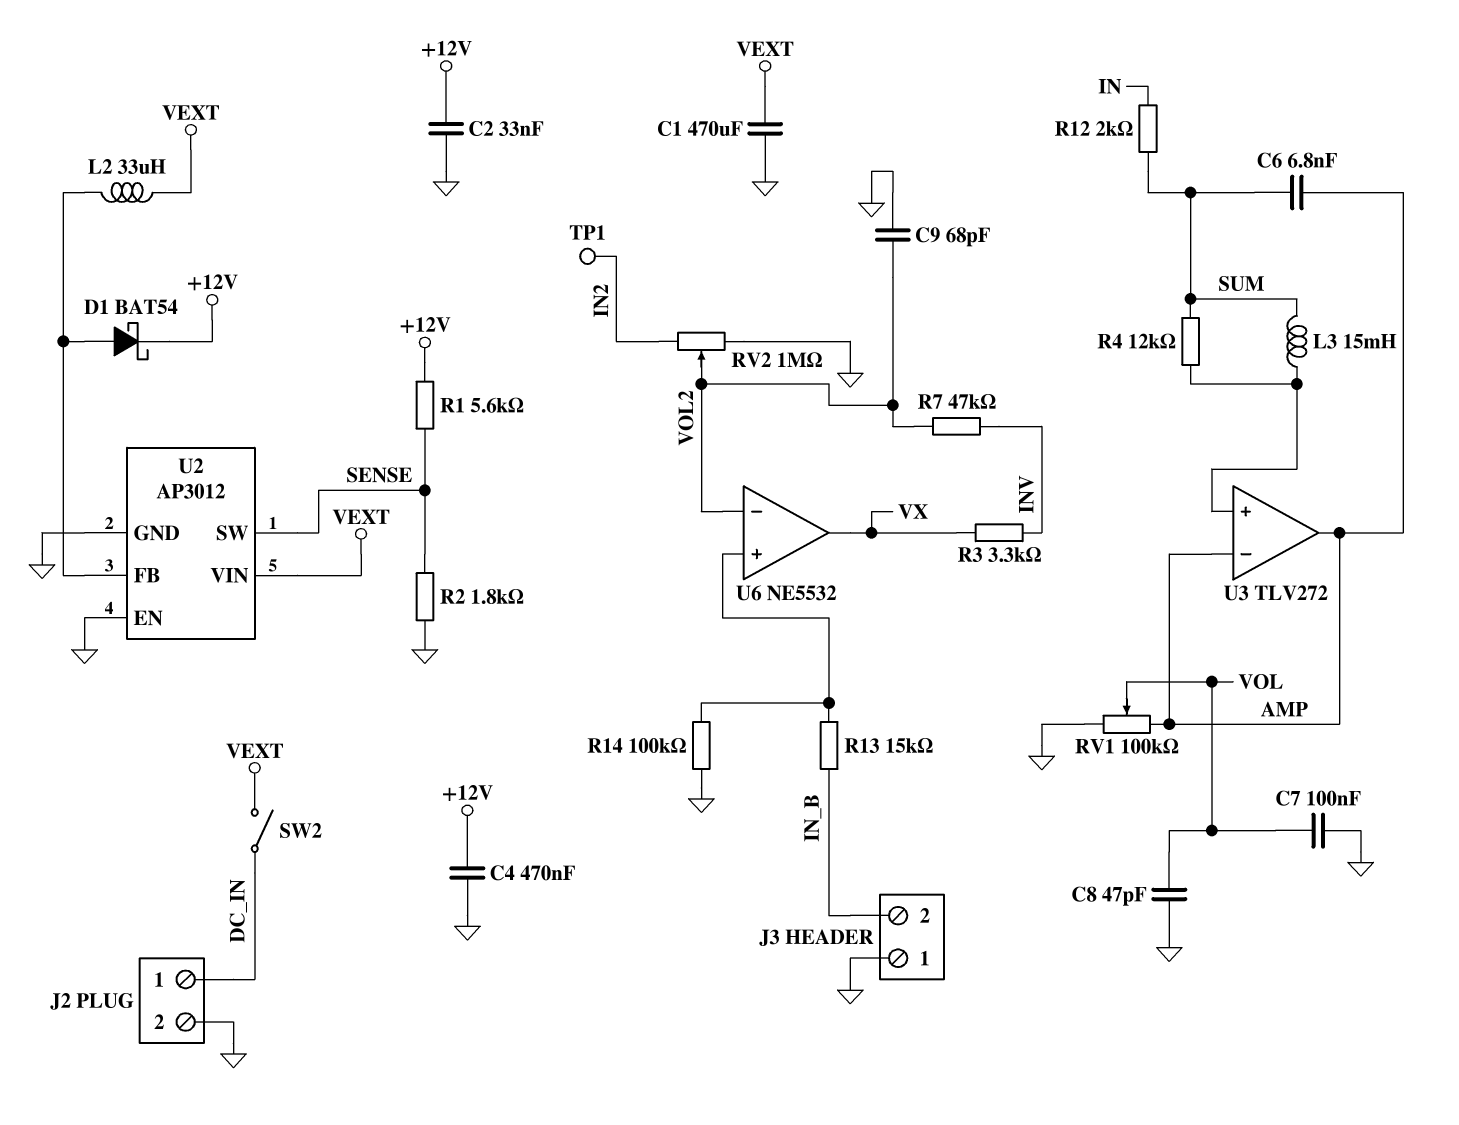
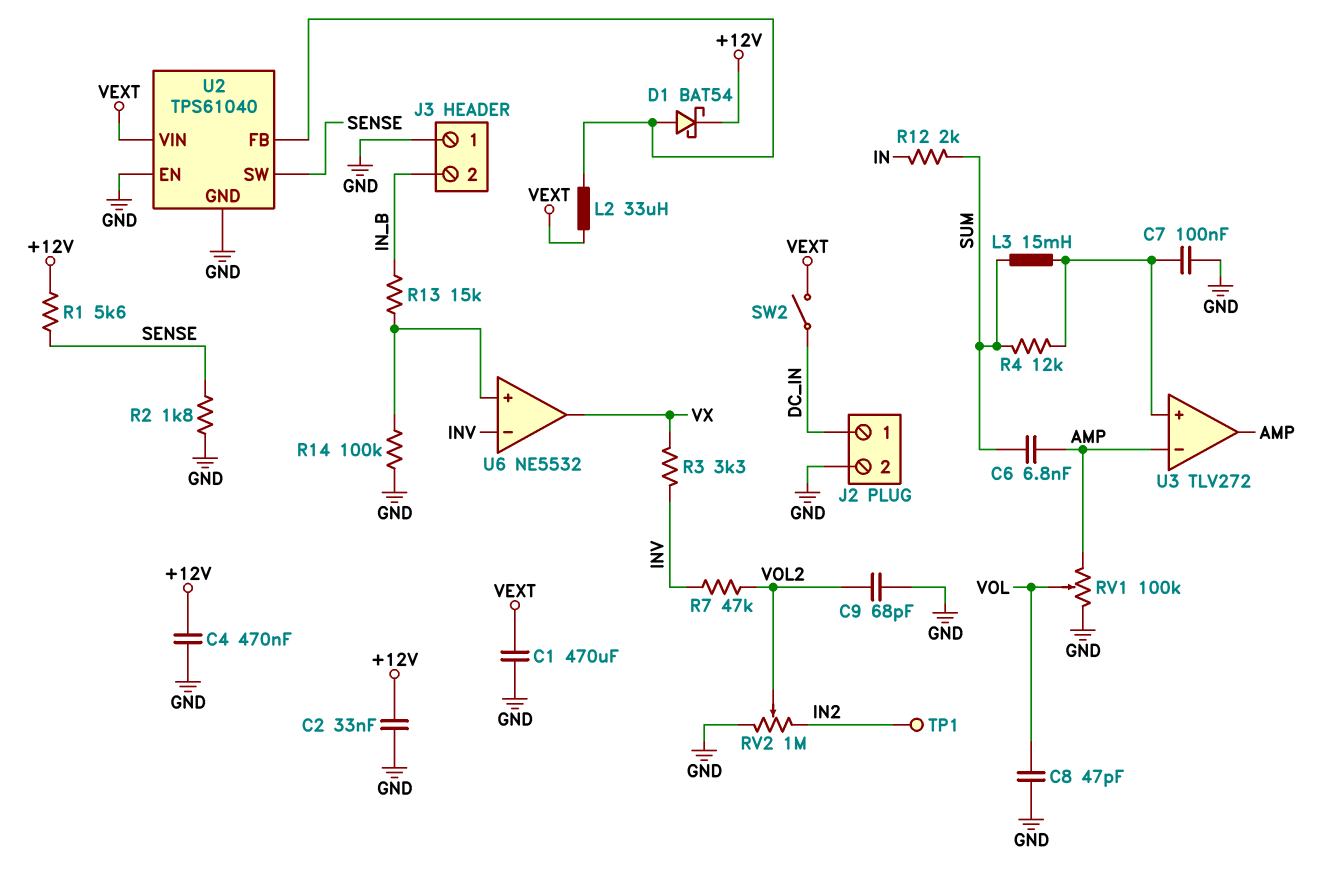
C7: 100nF (GND, VOL) -> 100nF (GND, U3/in+)
U2: AP3012 -> TPS61040
U6 pin in-: VOL2 -> INV

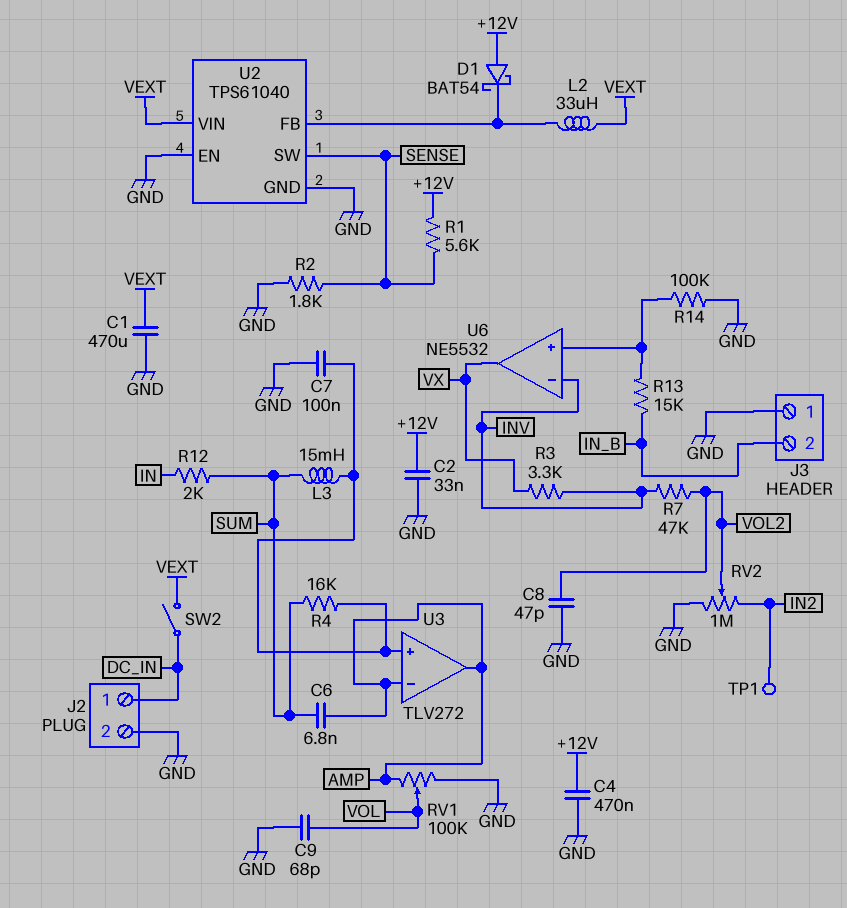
C8: 47pF (GND, VOL) -> 47pF (GND, VOL2)
C9: 68pF (GND, VOL2) -> 68pF (GND, VOL)
D1: schottky BAT54 (A U2/FB, K +12V) -> schottky BAT54 (A +12V, K U2/FB)
R4: 12k (SUM, U3/in+) -> 16k (SUM, U3/in+)

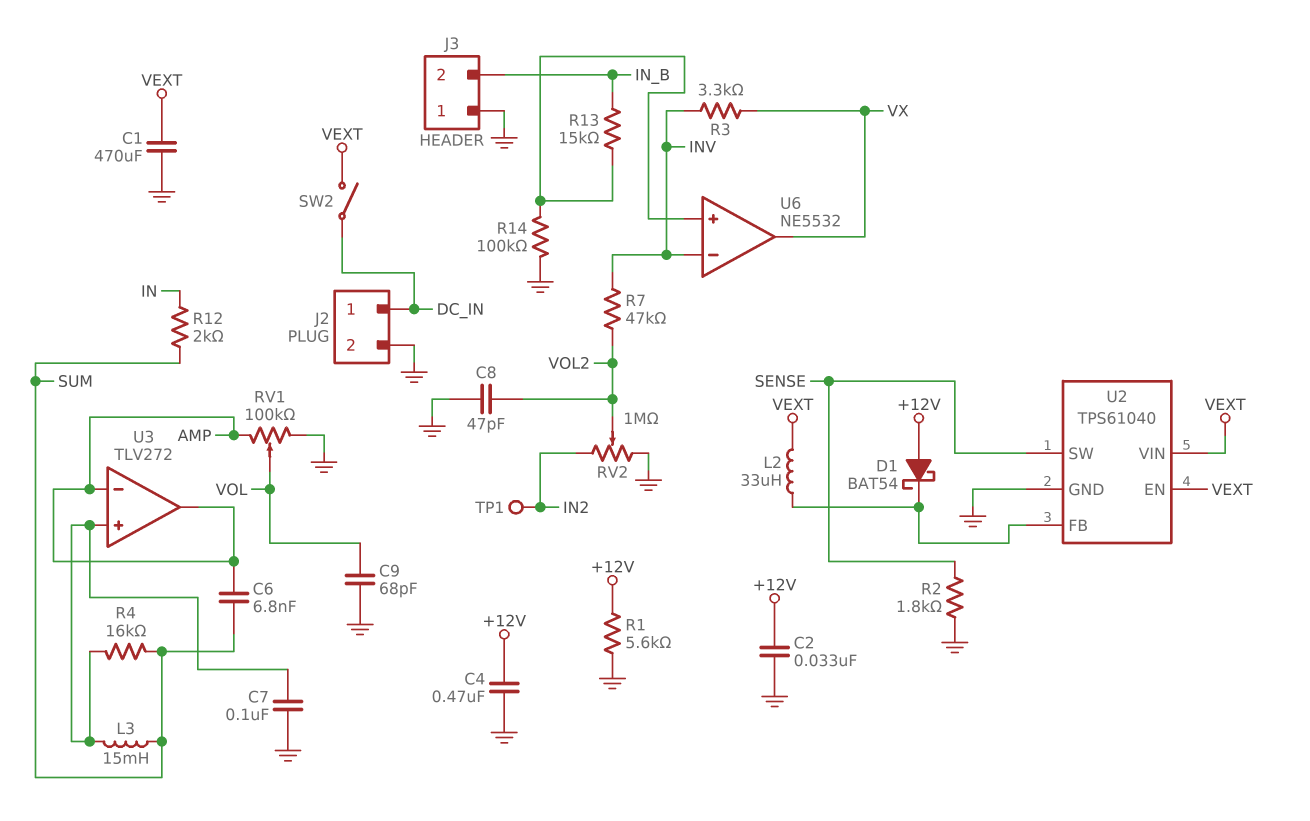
R1: 5.6k (+12V, SENSE) -> 5.6k (+12V, GND)
U2 pin EN: GND -> VEXT

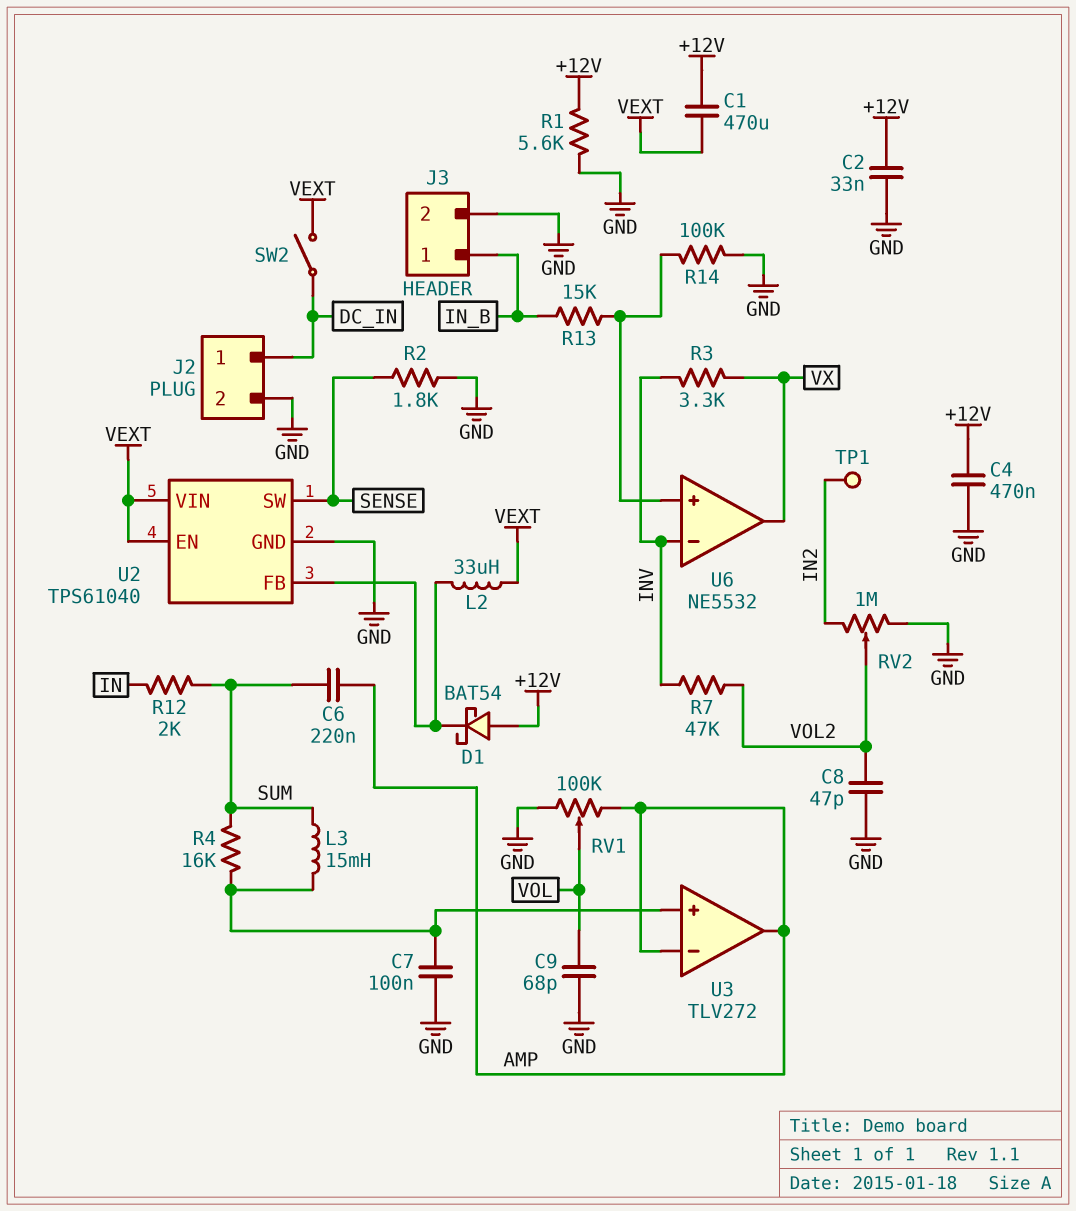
C1: 470uF (GND, VEXT) -> 470uF (+12V, VEXT)
C6: 6.8nF (AMP, SUM) -> 220nF (AMP, SUM)
J3 pin 1: GND -> IN_B
J3 pin 2: IN_B -> GND

